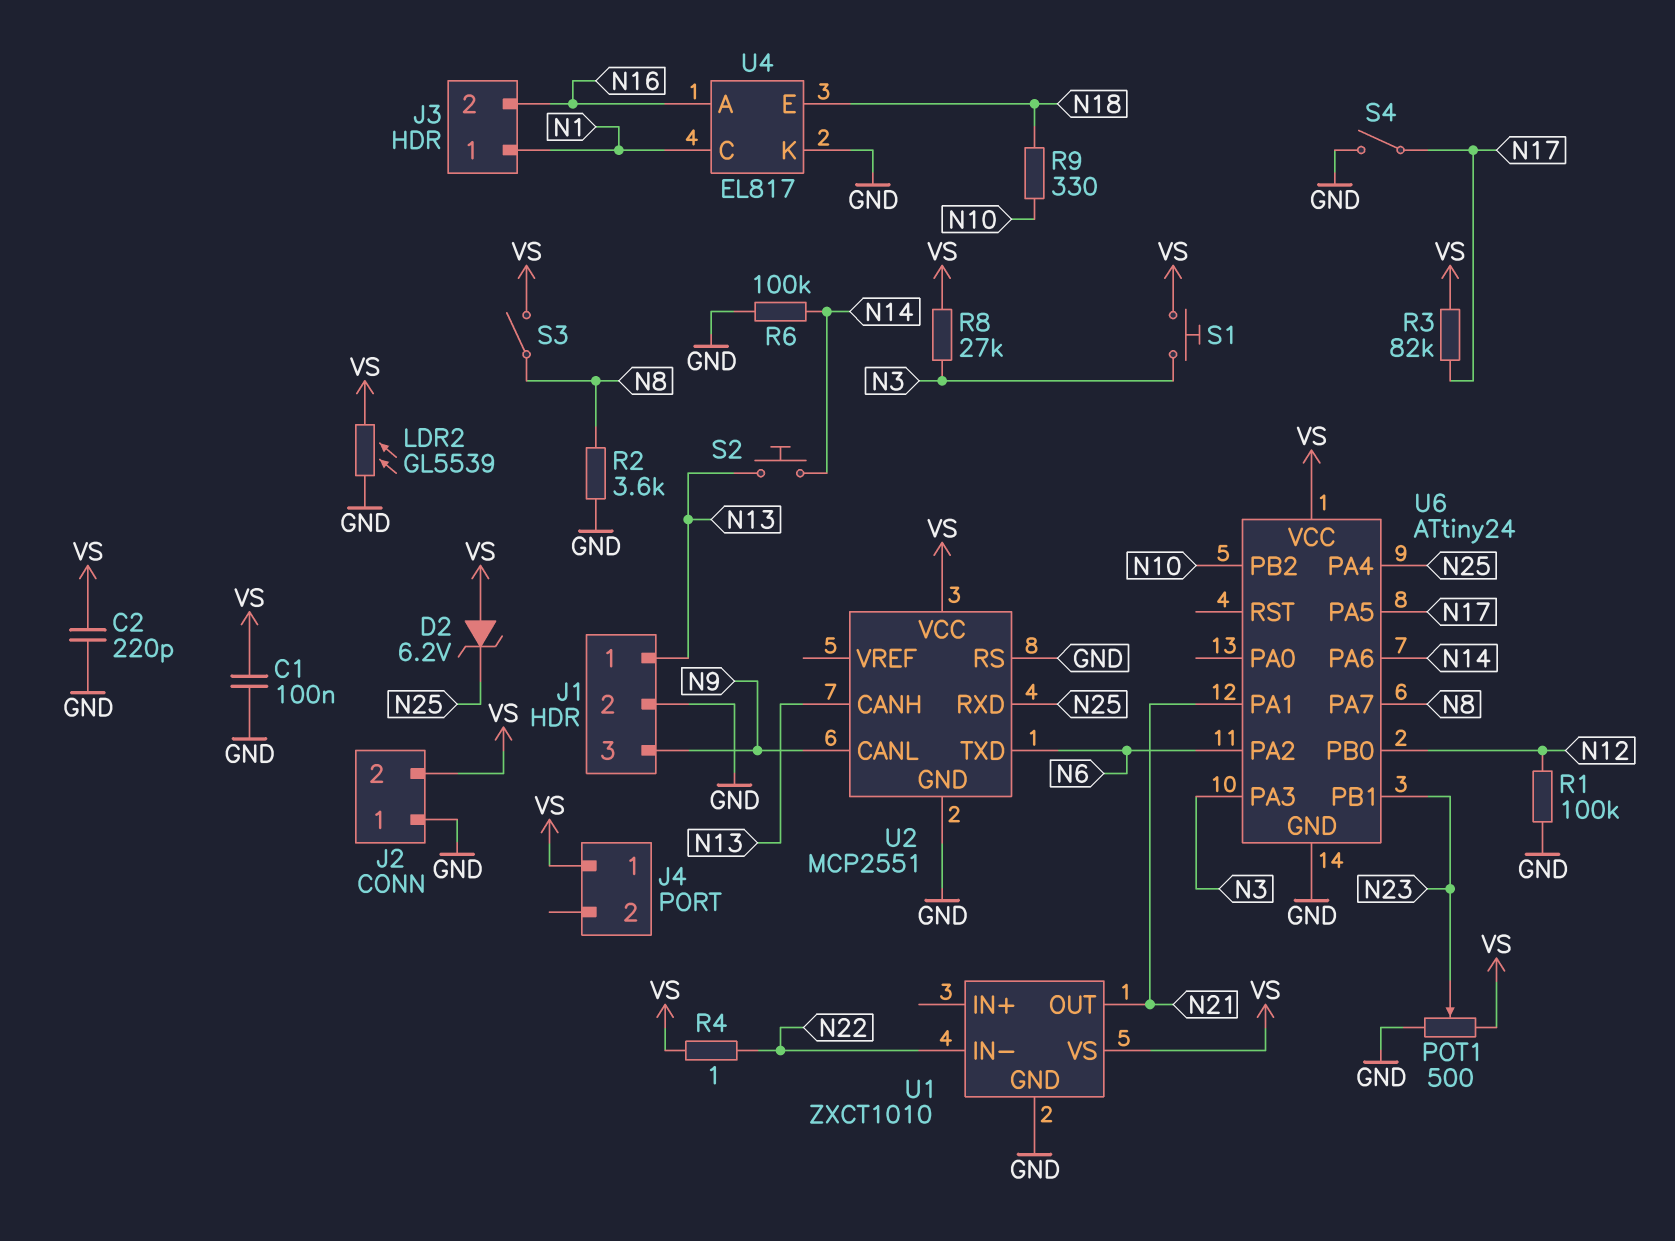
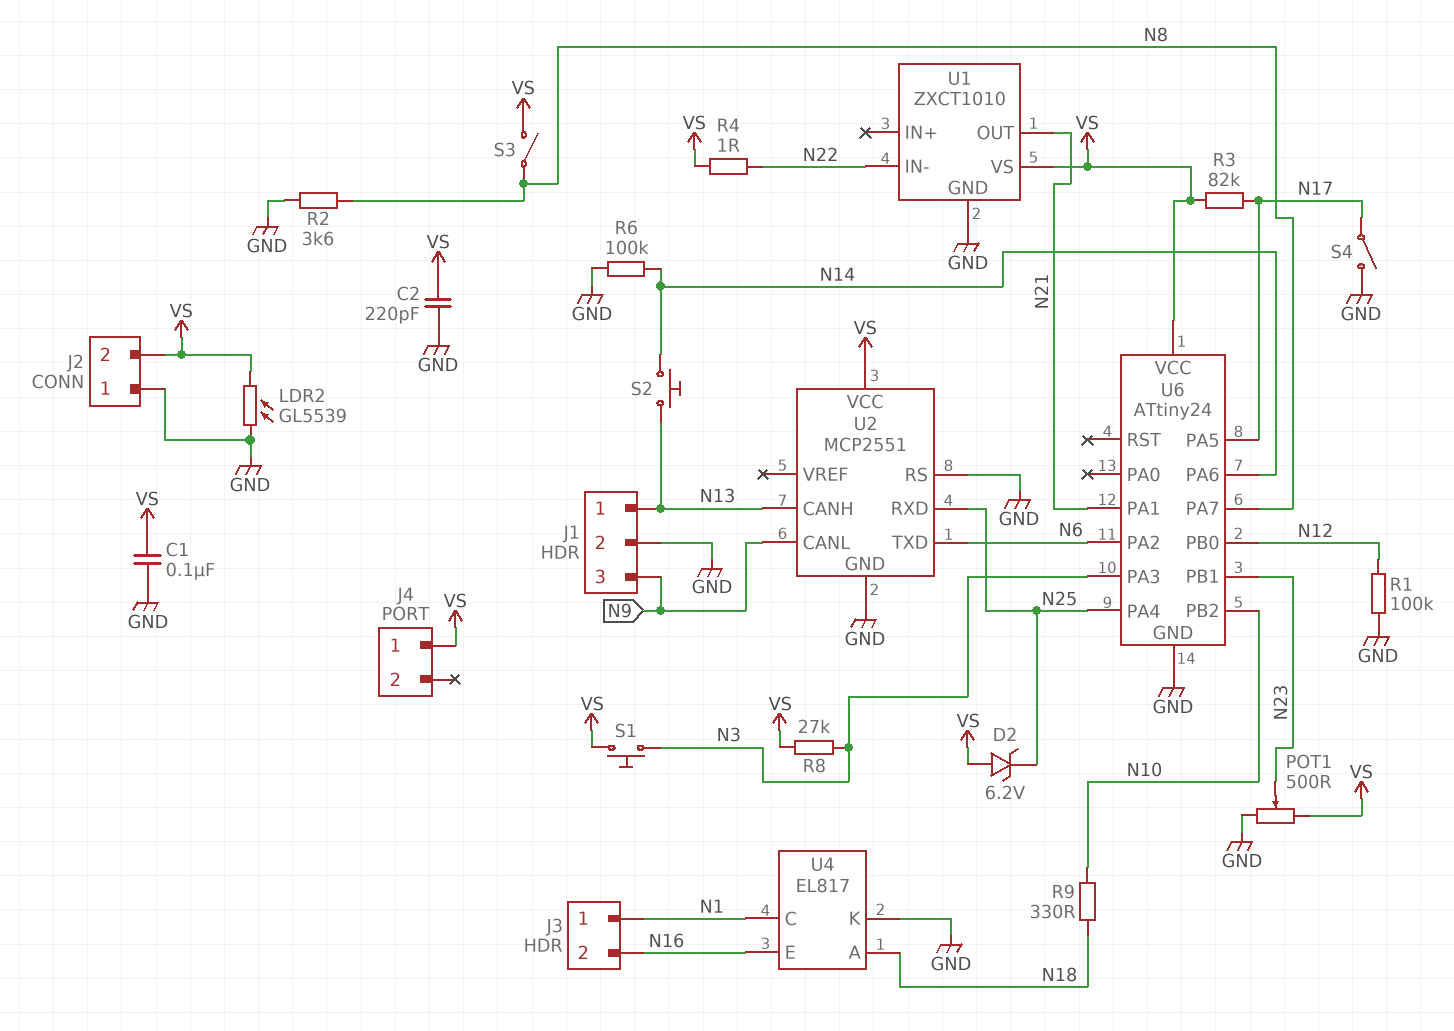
U4 pin A: N16 -> N18
U4 pin E: N18 -> N16

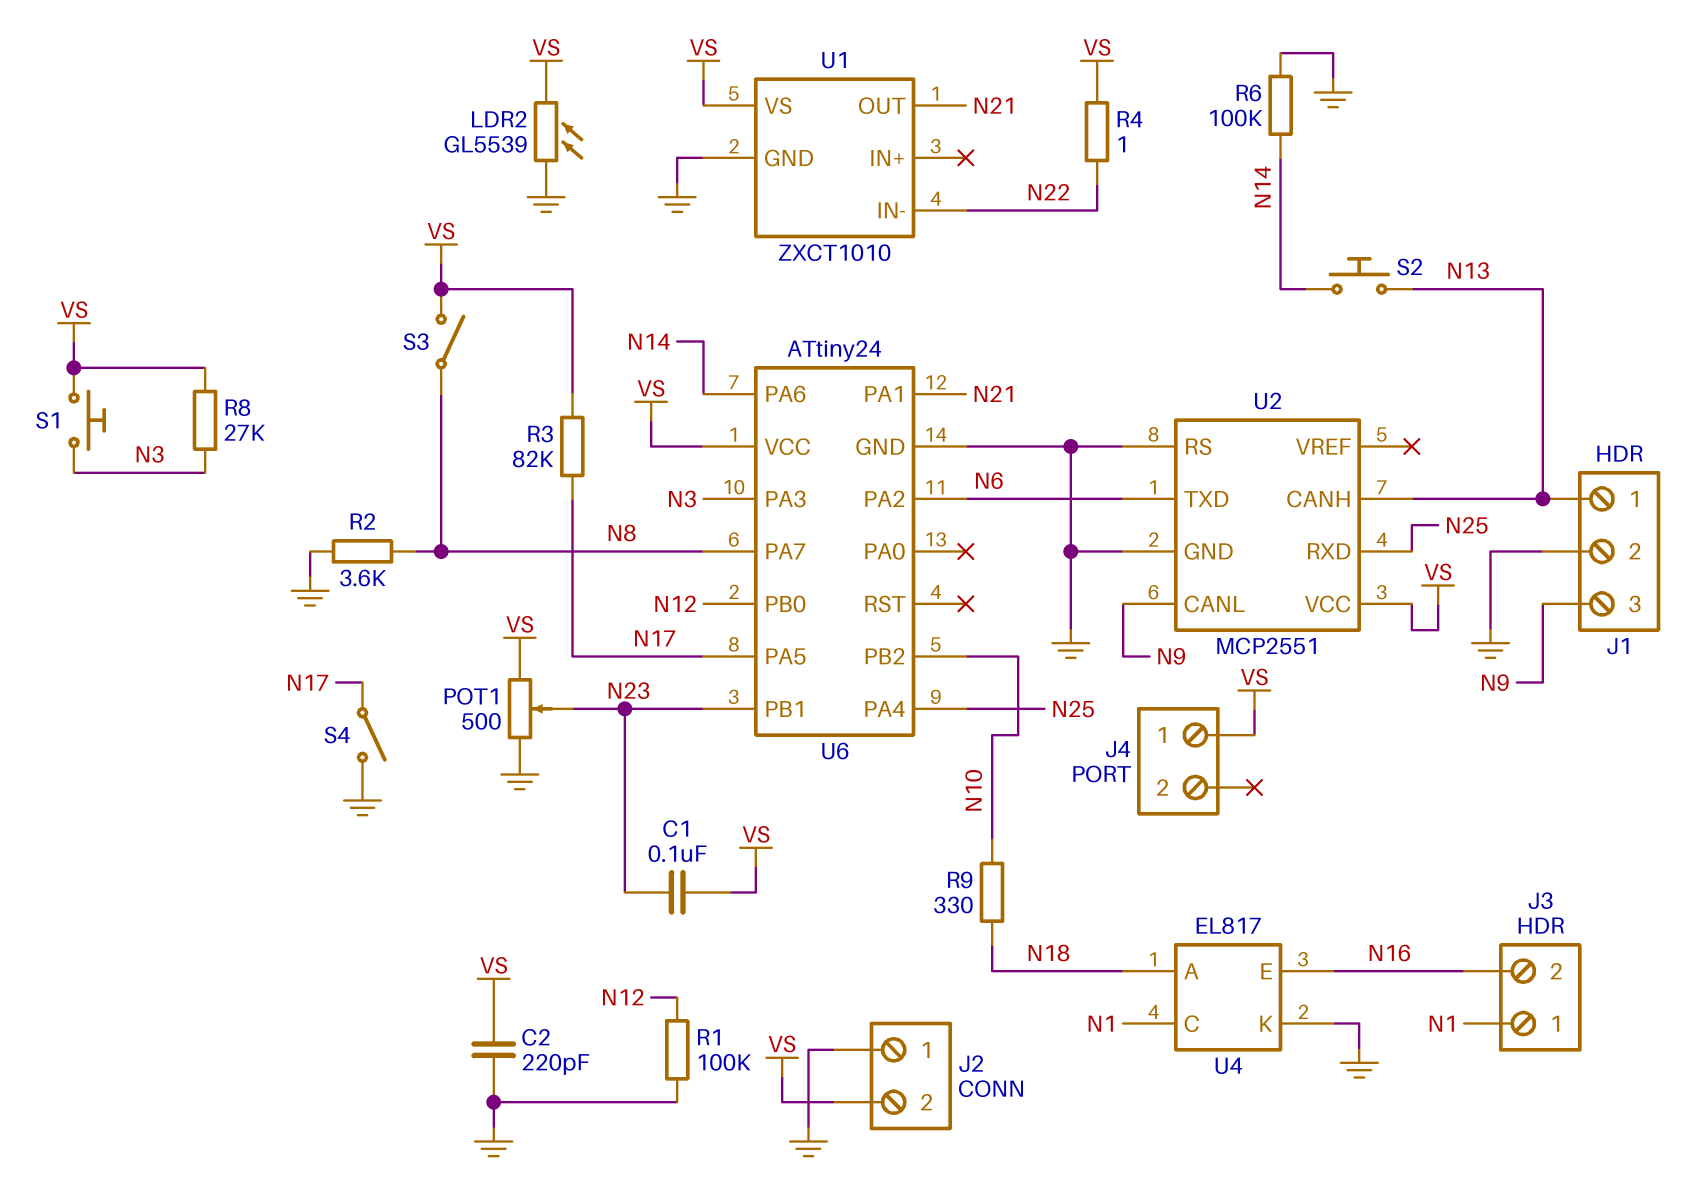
C1: 100nF (GND, VS) -> 100nF (N23, VS)
D2: zener 6.2V (A VS, K N25) -> none

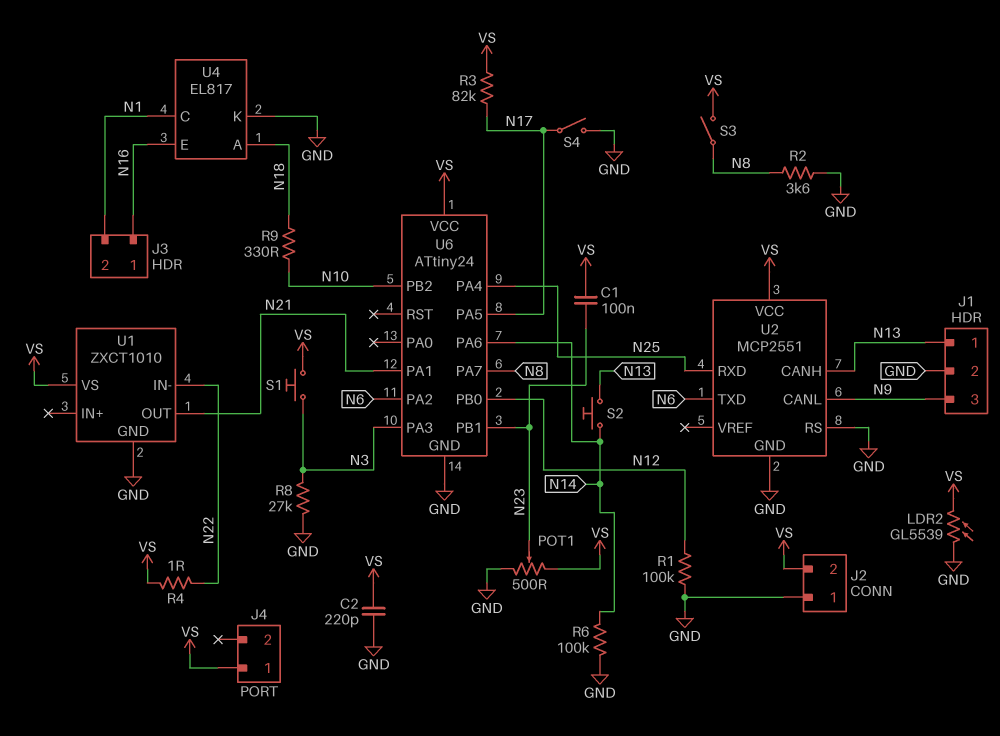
J3 pin 1: N1 -> N16
J3 pin 2: N16 -> N1
R8: 27k (N3, VS) -> 27k (GND, N3)

